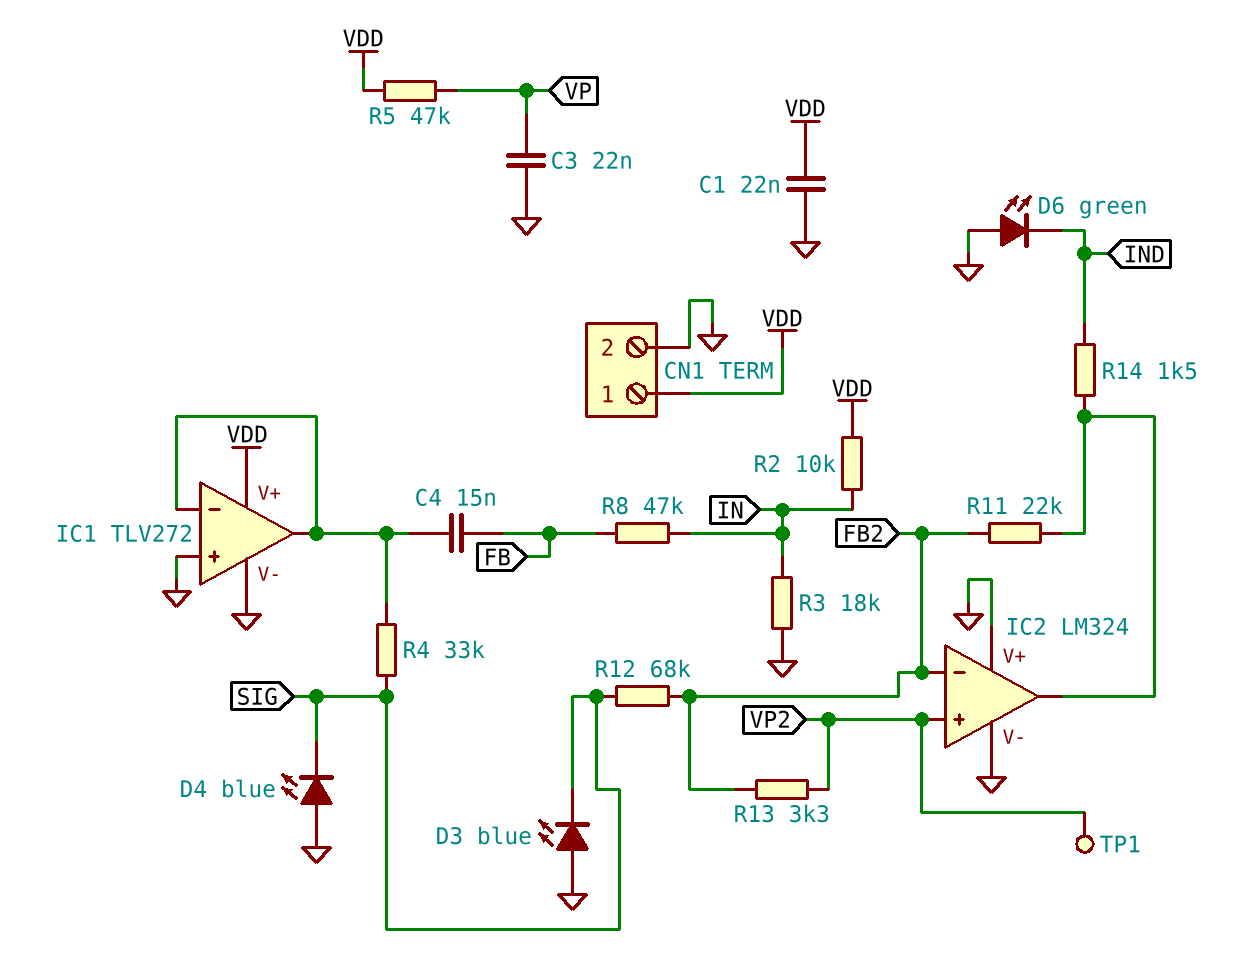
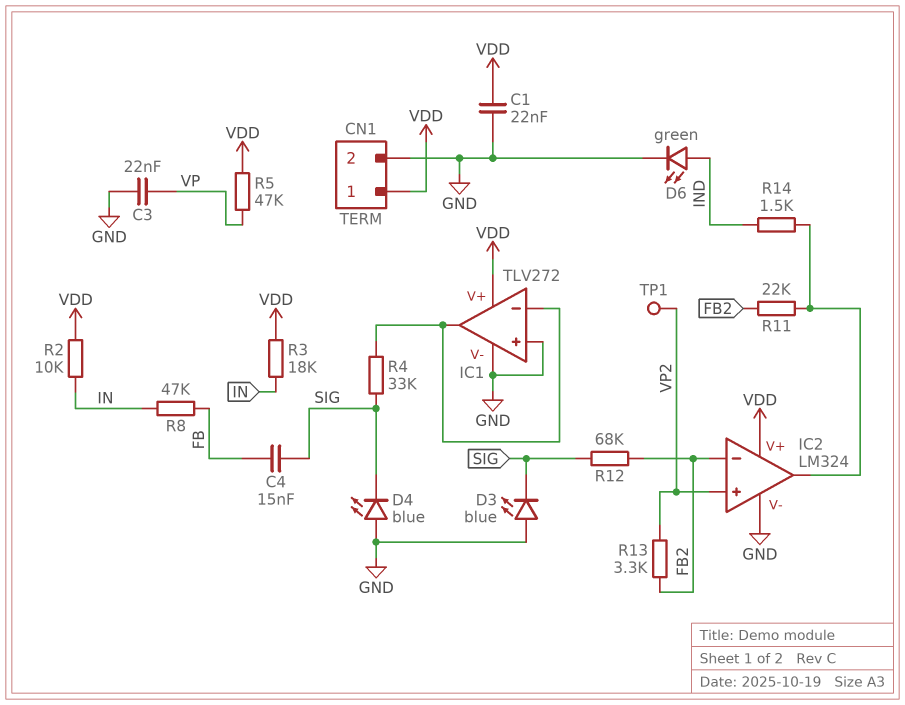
C4: 15nF (FB, IC1/in-) -> 15nF (FB, SIG)
D6: LED green (A GND, K IND) -> LED green (A IND, K GND)
IC2 pin V+: GND -> VDD
R3: 18k (GND, IN) -> 18k (IN, VDD)

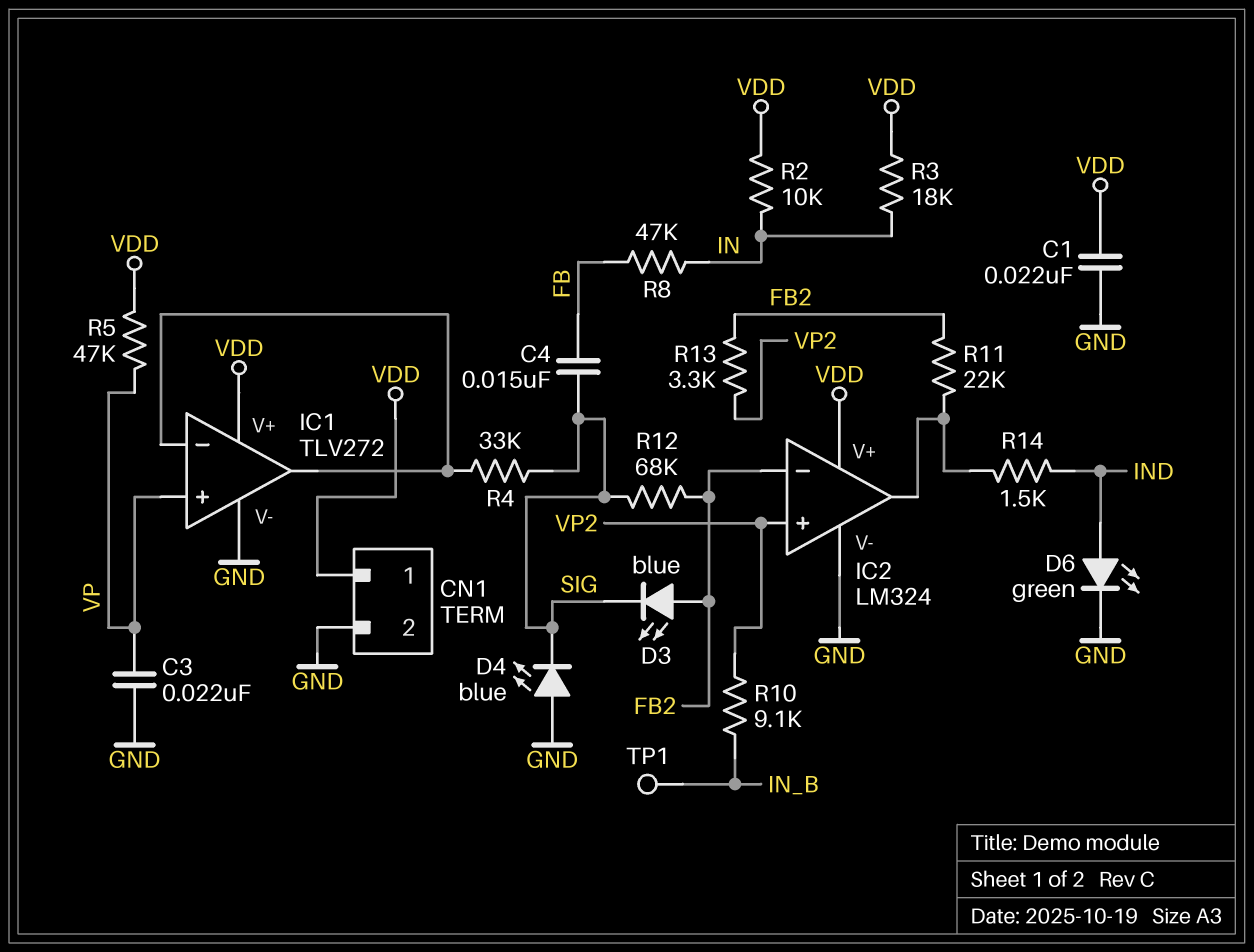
D3: LED blue (A GND, K SIG) -> LED blue (A FB2, K SIG)
IC1 pin in+: GND -> VP
R10: none -> 9.1k (IN_B, VP2)
TP1: test point (VP2) -> test point (IN_B)

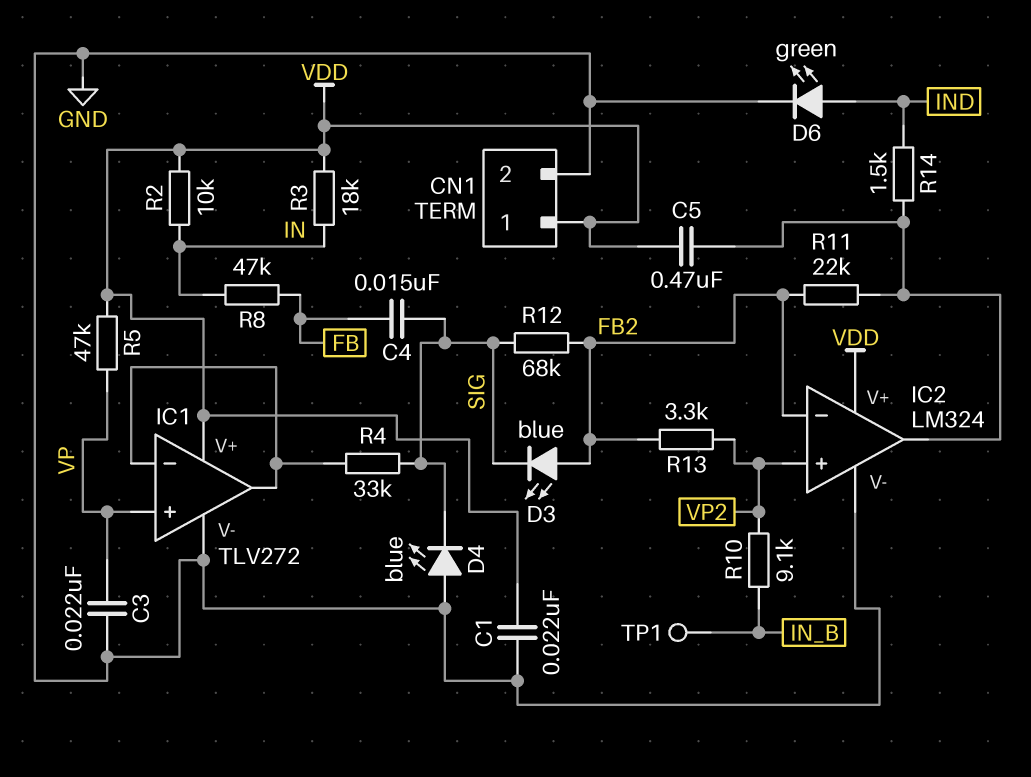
C5: none -> 470nF (IC2/out, VDD)

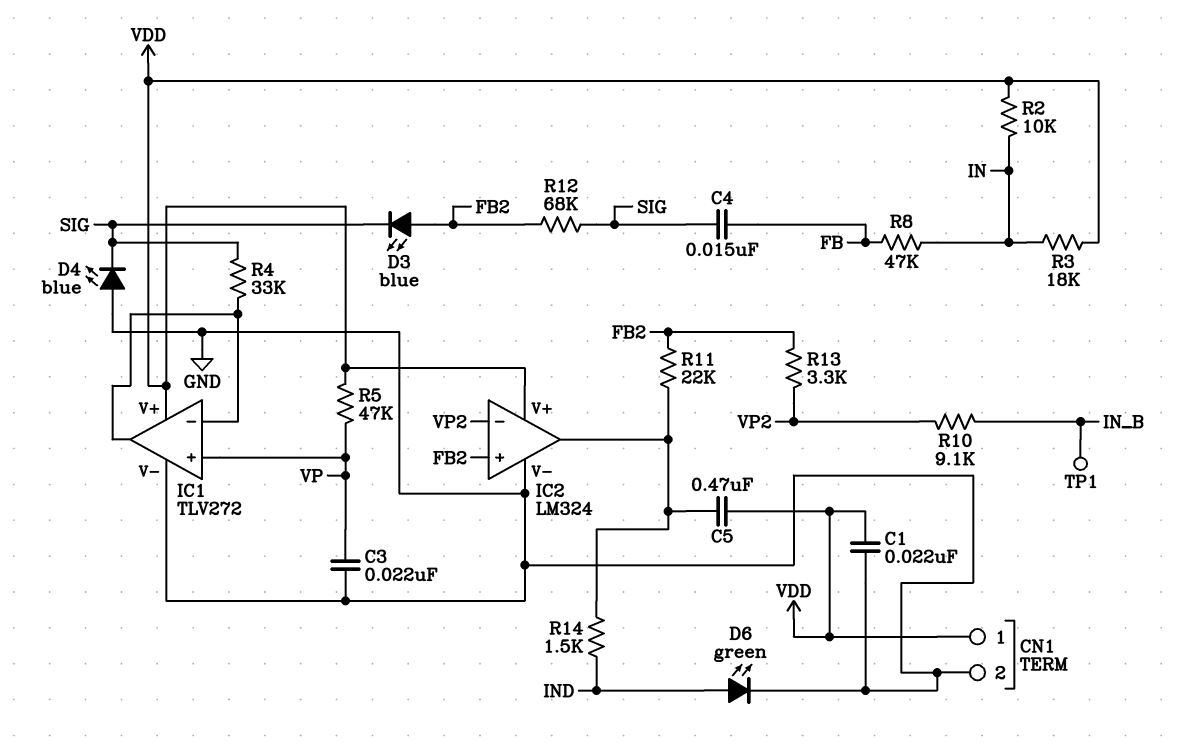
IC2 pin in+: VP2 -> FB2
IC2 pin in-: FB2 -> VP2

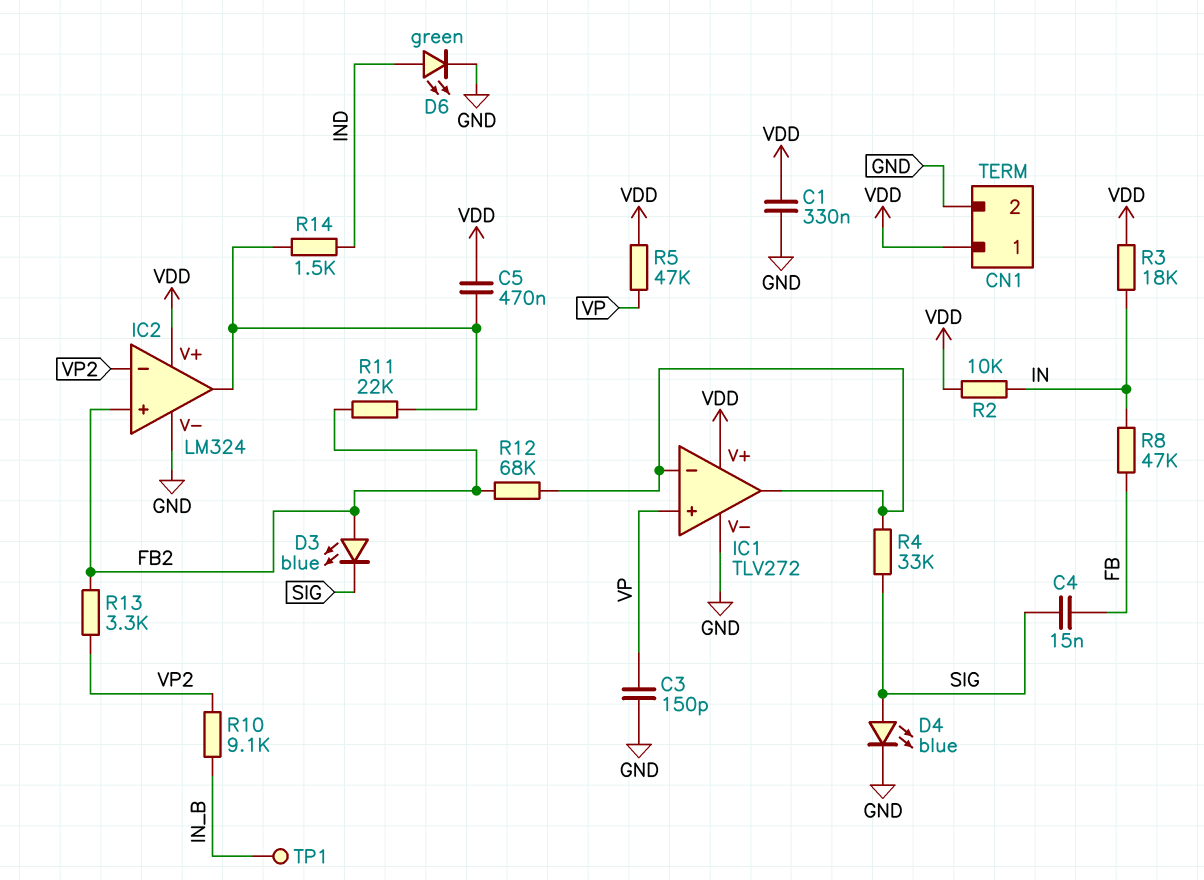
C1: 22nF (GND, VDD) -> 330nF (GND, VDD)
C3: 22nF (GND, VP) -> 150pF (GND, VP)
D4: LED blue (A GND, K SIG) -> LED blue (A SIG, K GND)
R12: 68k (FB2, SIG) -> 68k (FB2, IC1/in-)

